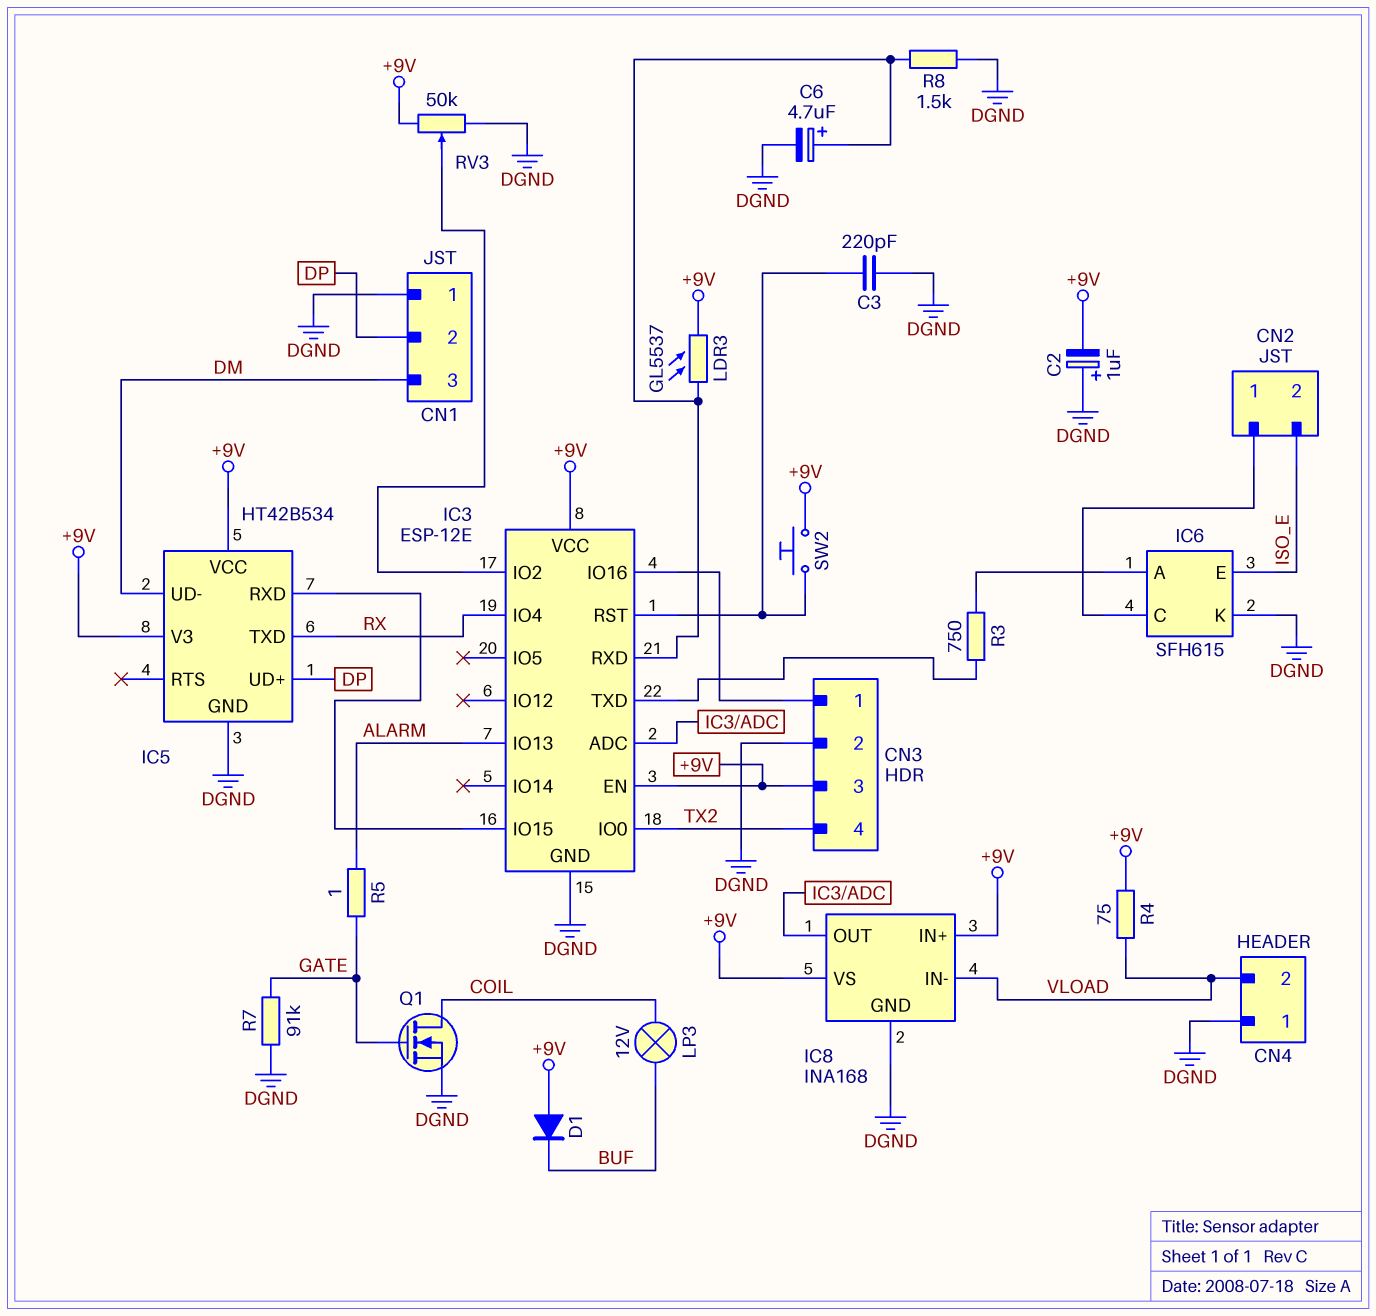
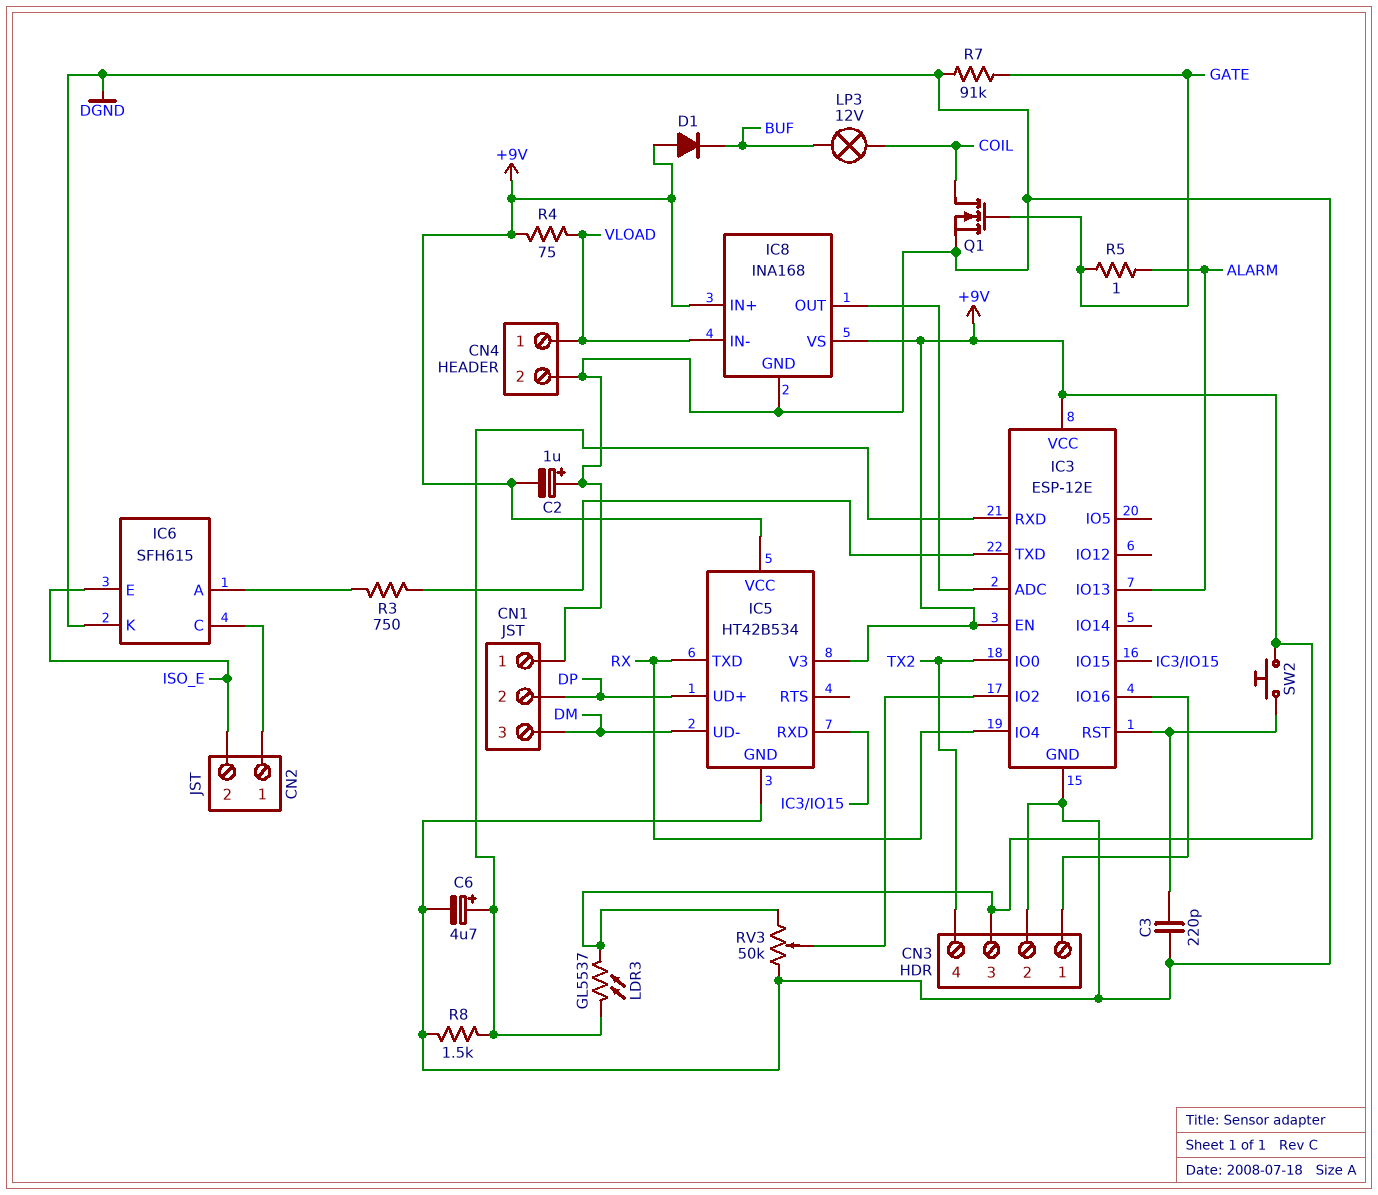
CN4 pin 1: DGND -> VLOAD
CN4 pin 2: VLOAD -> DGND

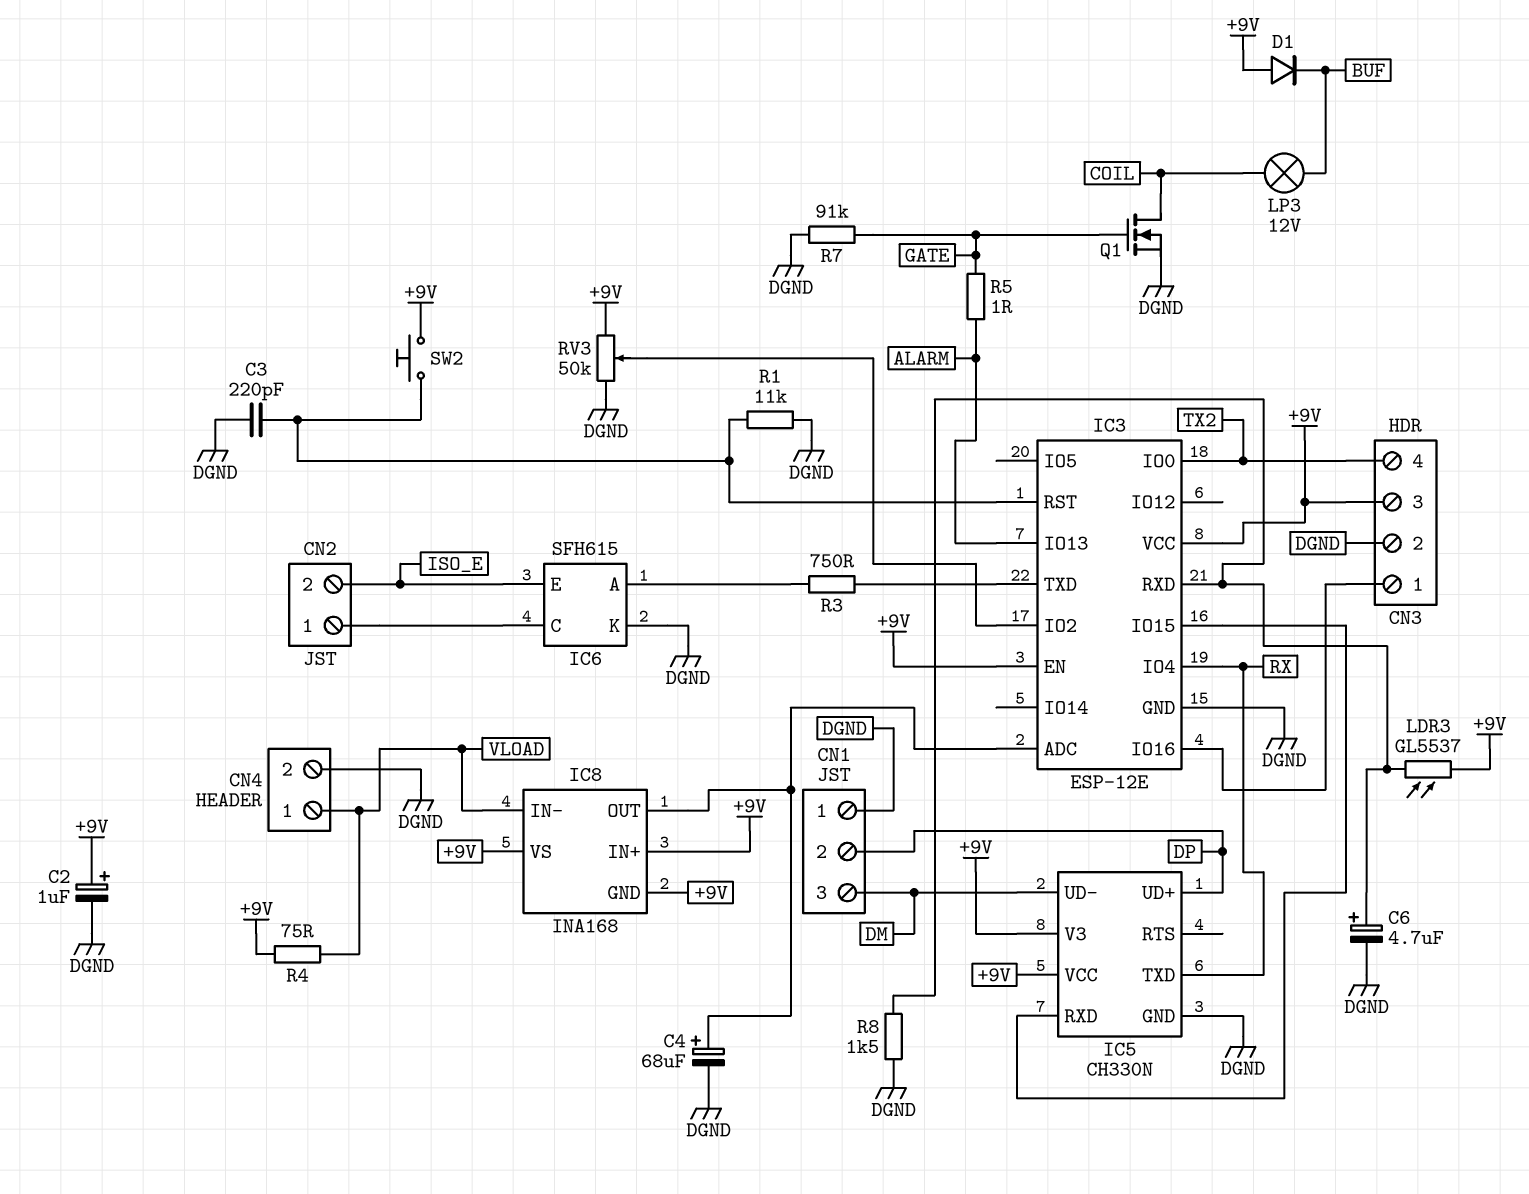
C2: 1uF (plus DGND, minus +9V) -> 1uF (plus +9V, minus DGND)
C4: none -> 68uF (plus IC3/ADC, minus DGND)
IC5: HT42B534 -> CH330N
IC8 pin GND: DGND -> +9V
R1: none -> 11k (DGND, IC3/RST)

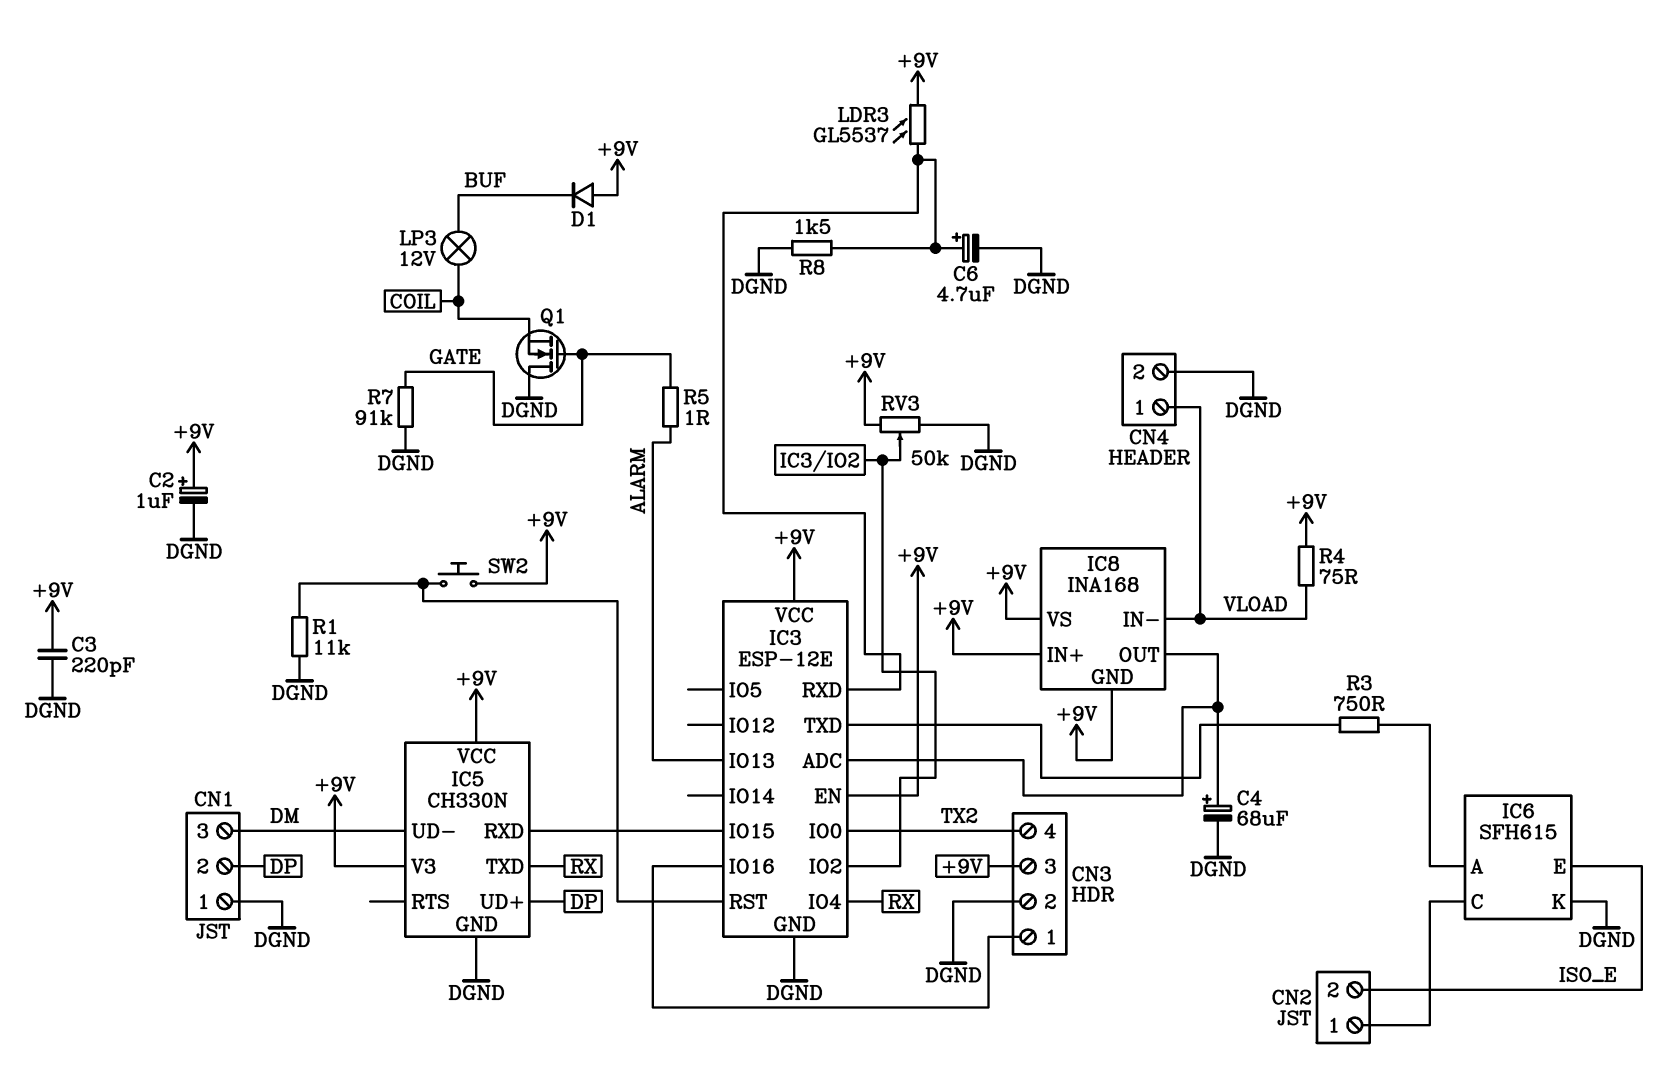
C3: 220pF (DGND, IC3/RST) -> 220pF (+9V, DGND)
Q1: NMOS (G GATE, D COIL, S DGND) -> NMOS (G GATE, D DGND, S COIL)

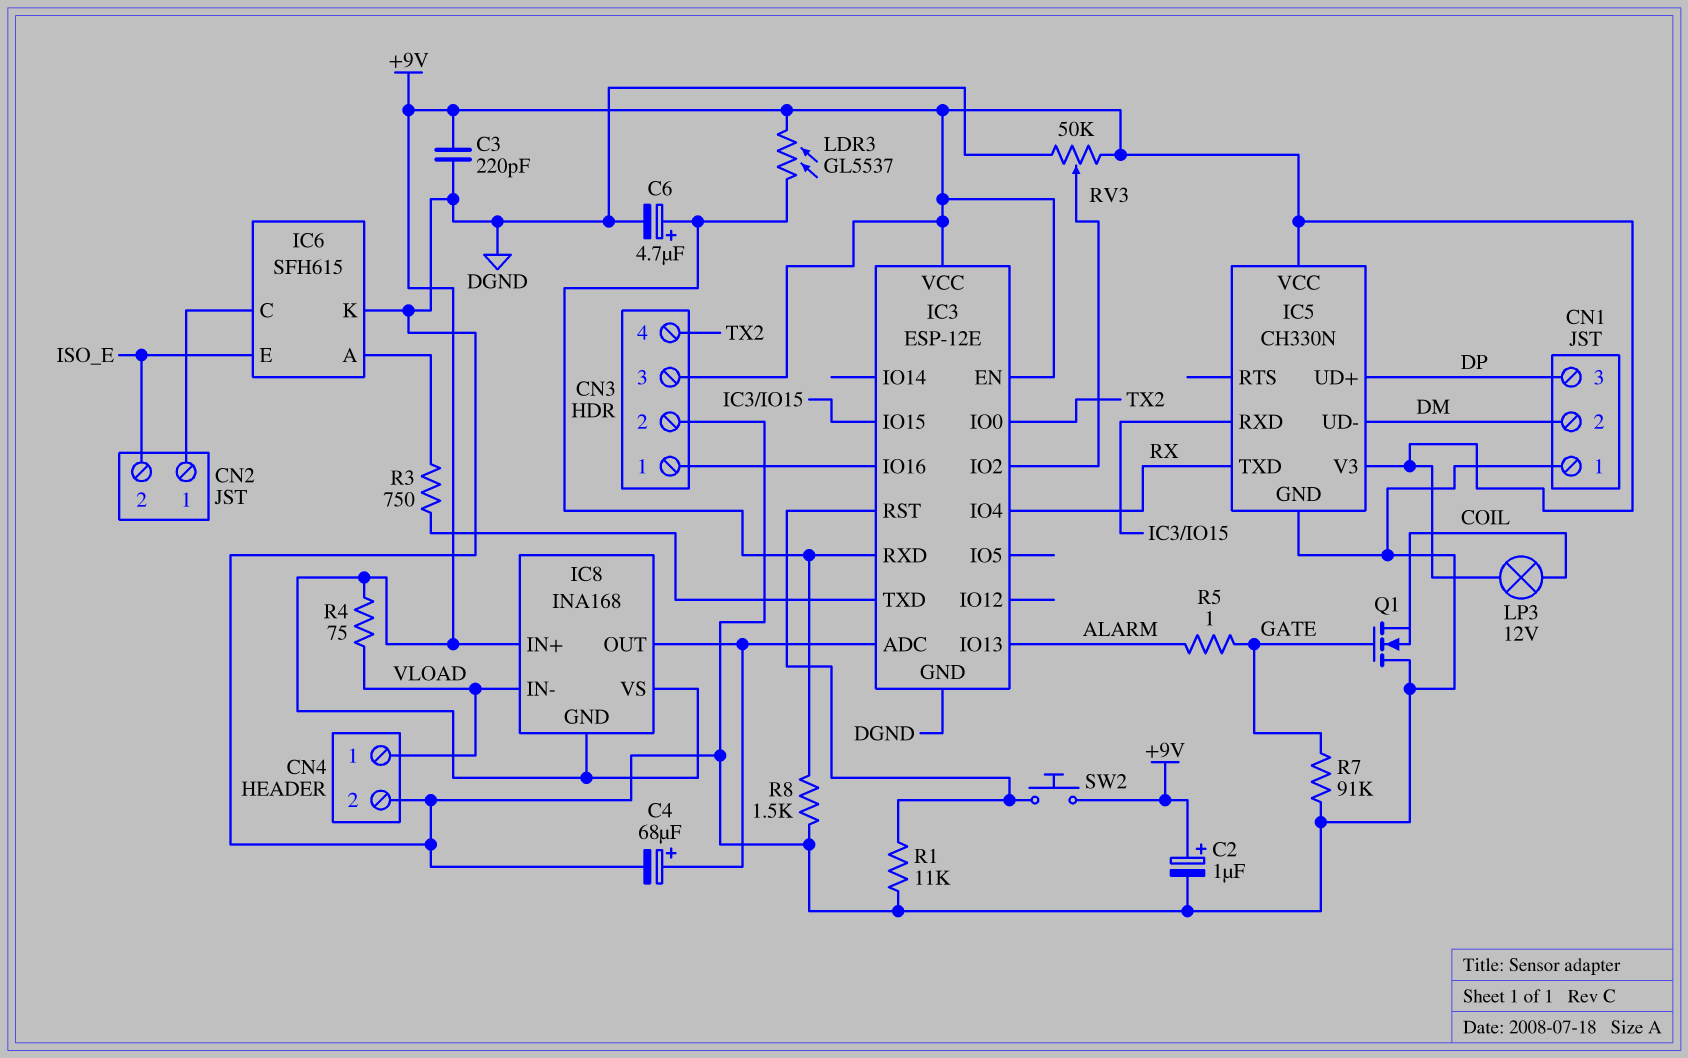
CN1 pin 2: DP -> DM
CN1 pin 3: DM -> DP
D1: diode (A +9V, K BUF) -> none
LP3: lamp 12V (BUF, COIL) -> lamp 12V (+9V, COIL)

